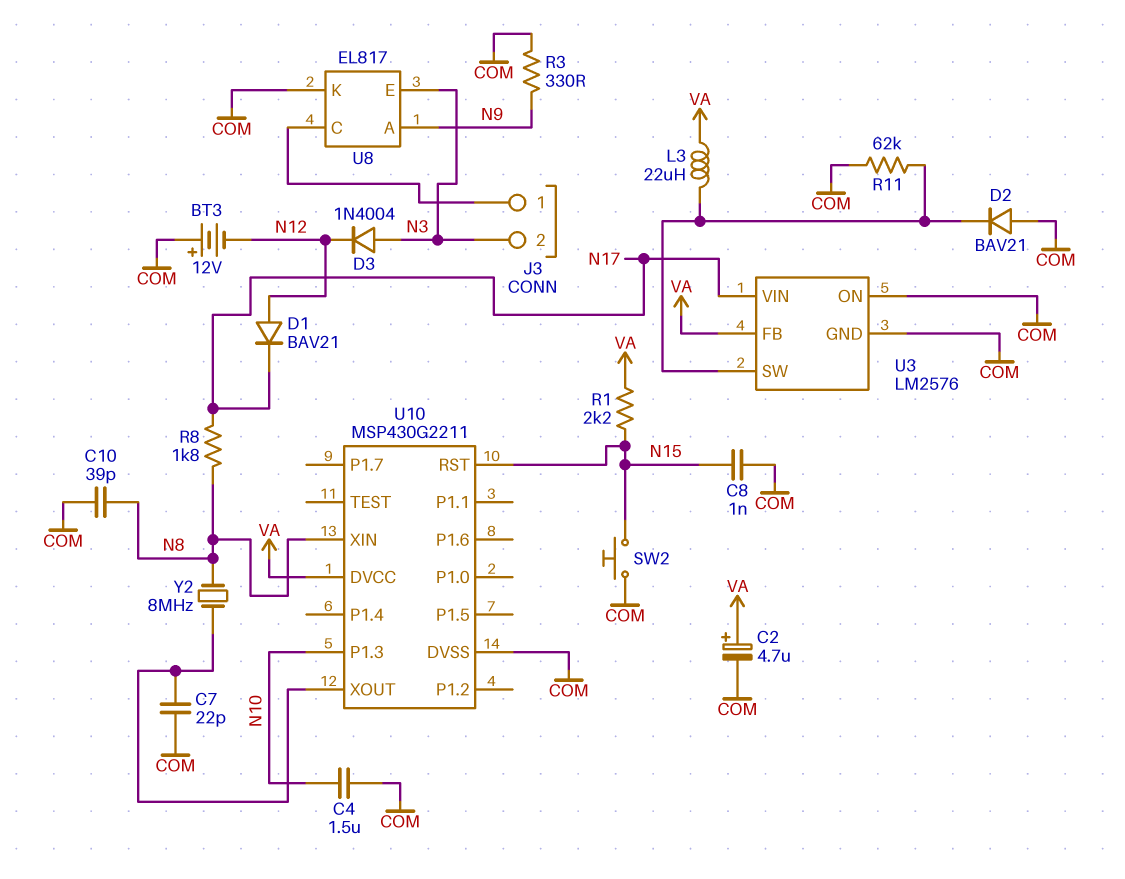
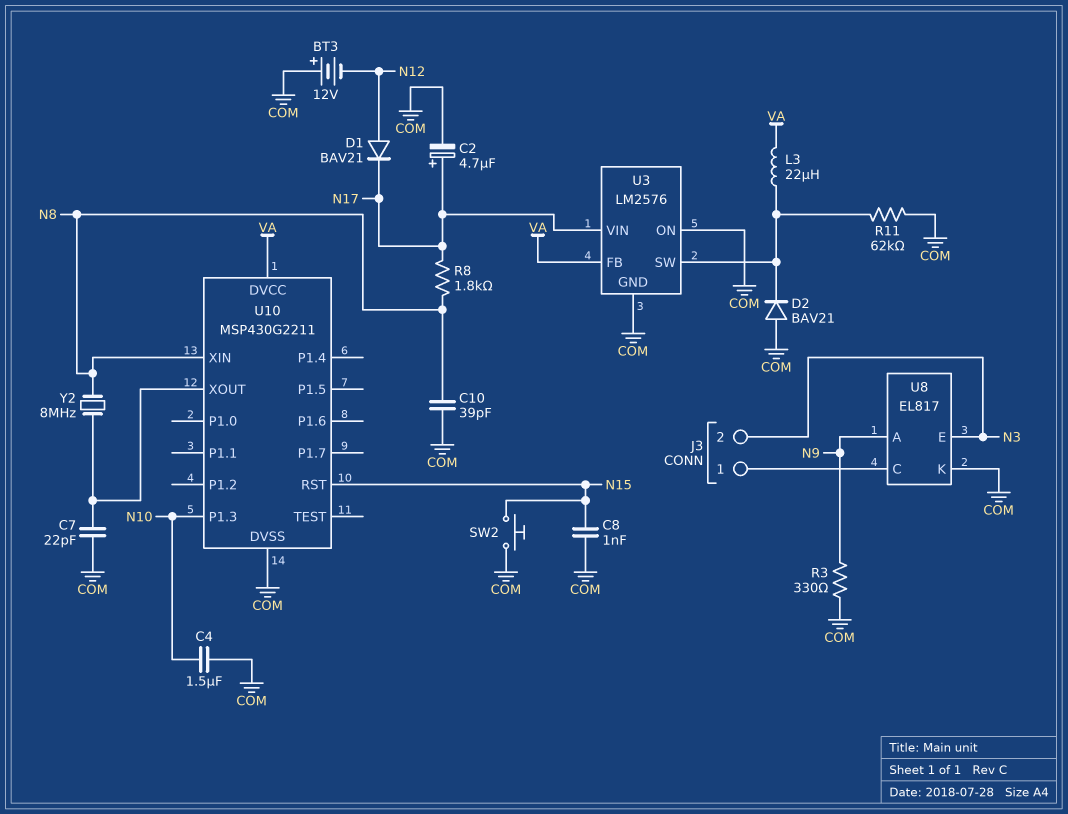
C2: 4.7uF (plus VA, minus COM) -> 4.7uF (plus N17, minus COM)
D3: diode 1N4004 (A N3, K N12) -> none
R1: 2.2k (N15, VA) -> none

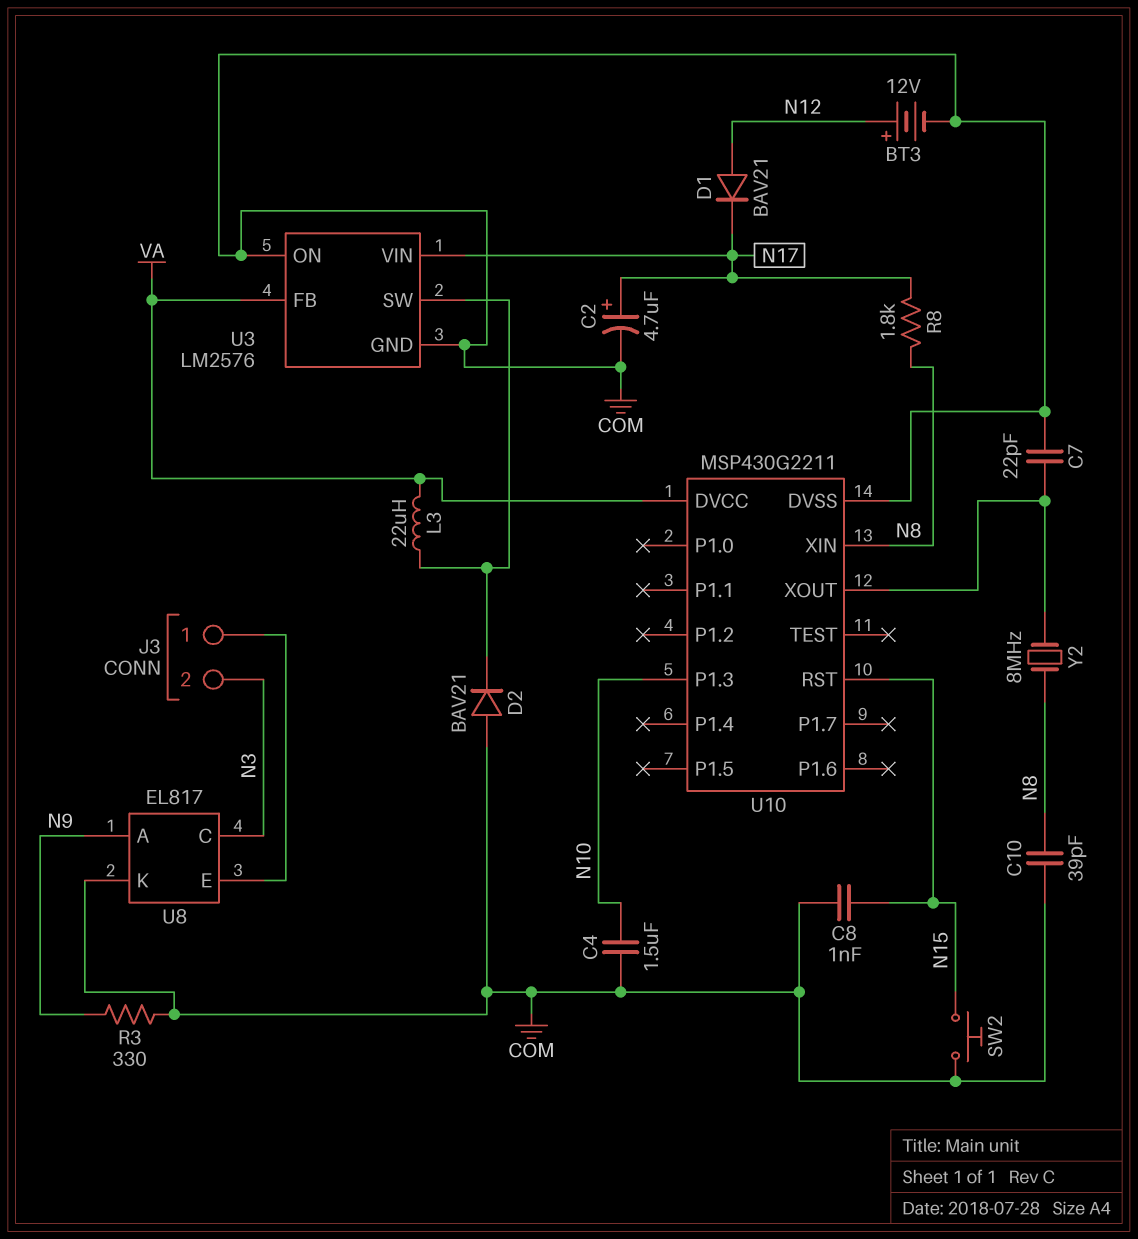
BT3: 12V (plus COM, minus N12) -> 12V (plus N12, minus COM)
R11: 62k (COM, U3/SW) -> none
U8 pin C: J3/1 -> N3
U8 pin E: N3 -> J3/1

